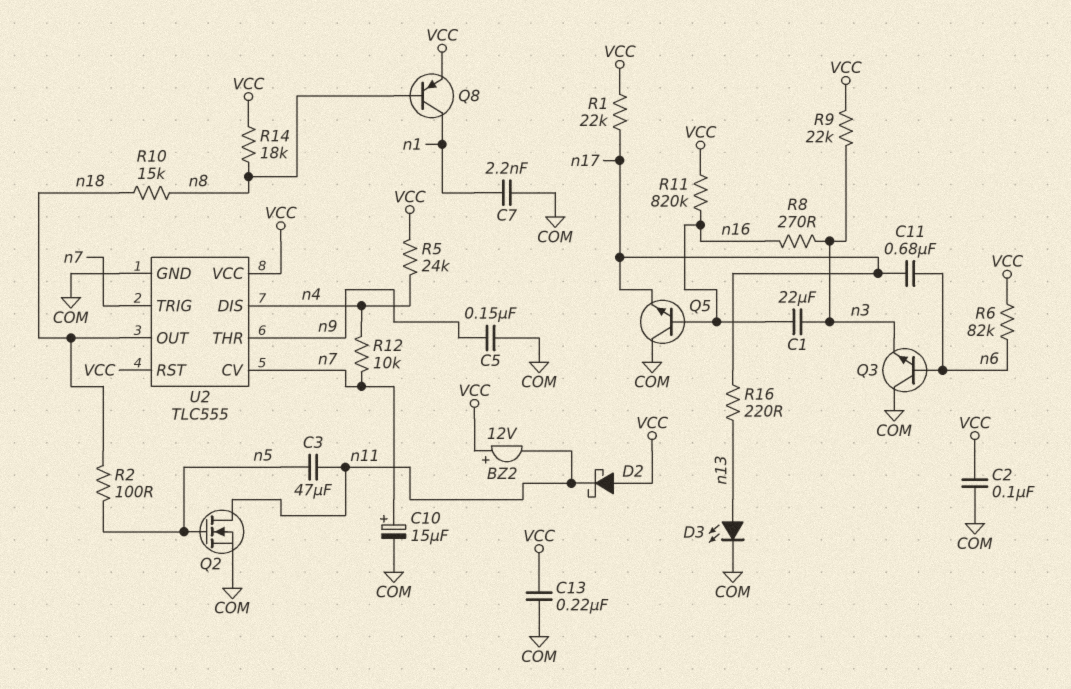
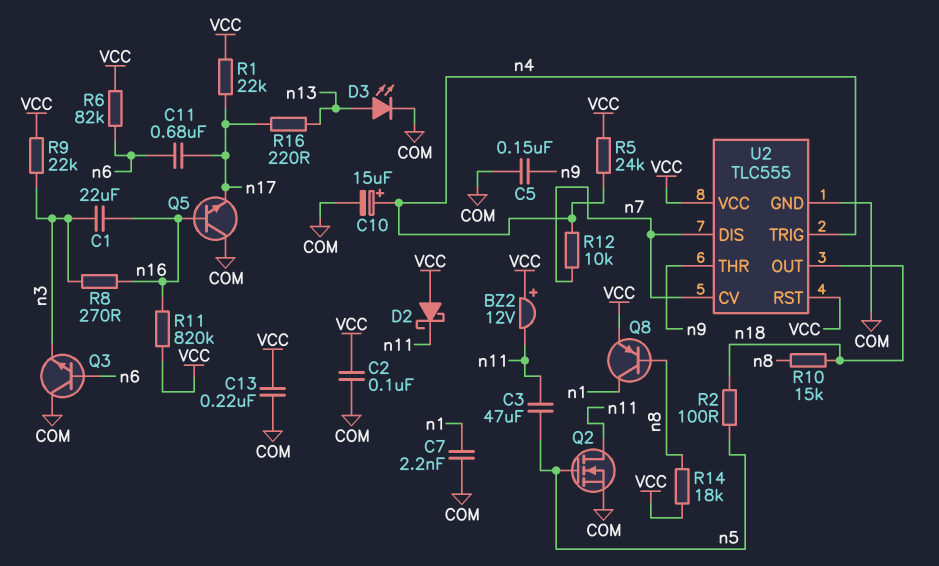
C10: 15uF (plus n7, minus COM) -> 15uF (plus n4, minus COM)
U2 pin DIS: n4 -> n7
U2 pin TRIG: n7 -> n4

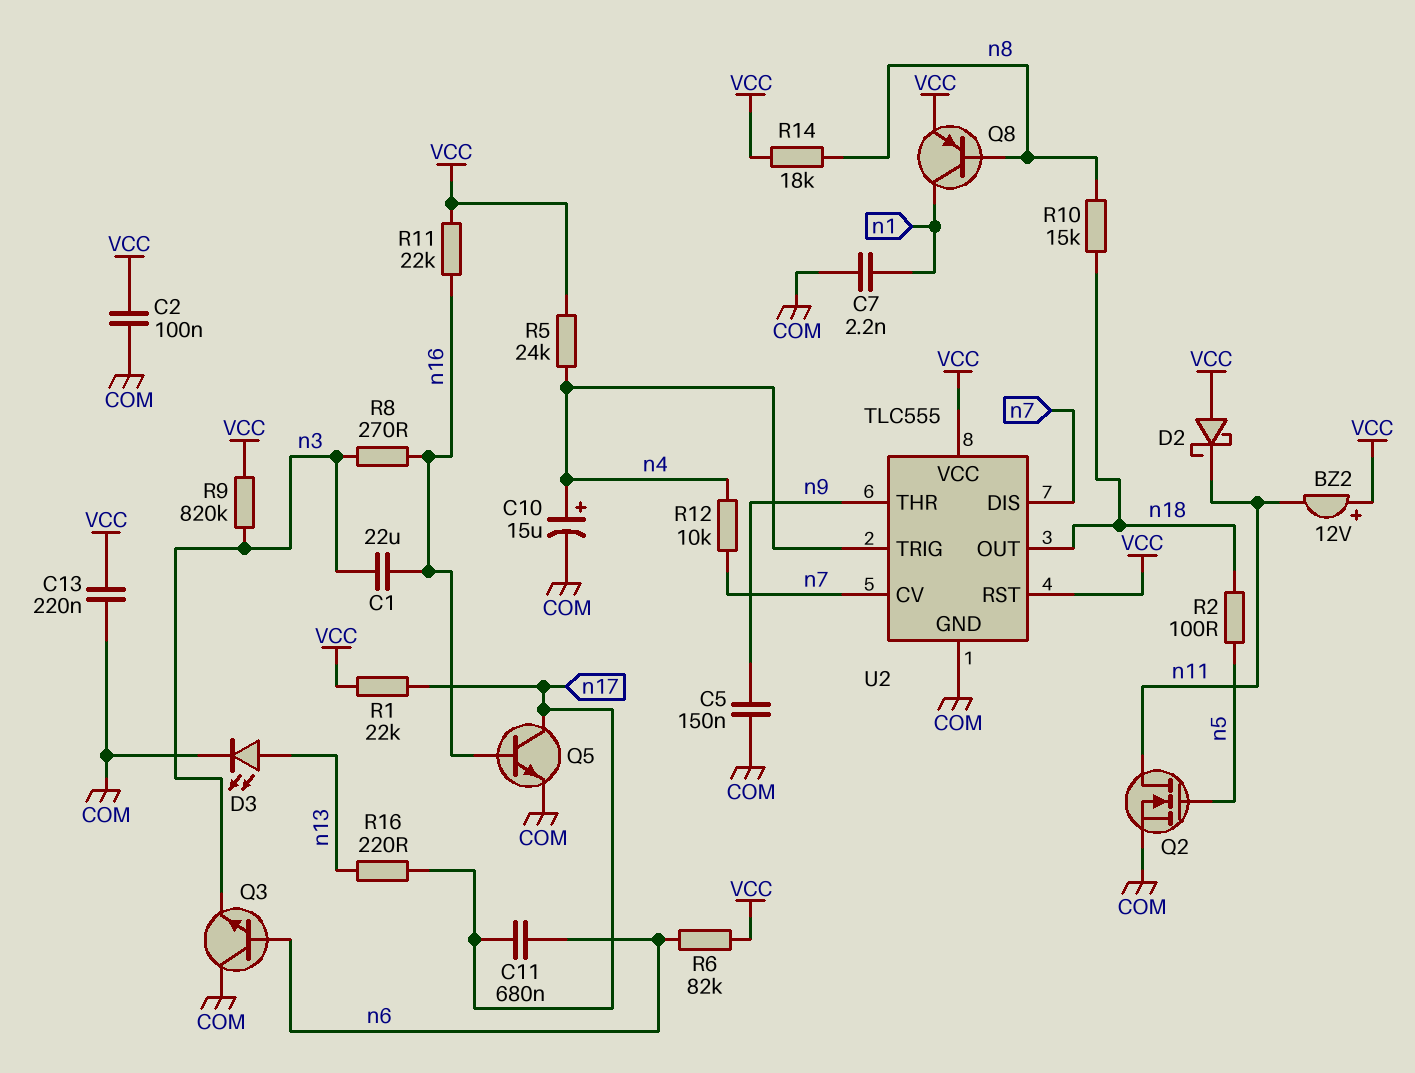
C3: 47uF (n5, n11) -> none
Q5: NPN (B n16, C COM, E n17) -> NPN (B n16, C n17, E COM)
R9: 22k (VCC, n3) -> 820k (VCC, n3)
R11: 820k (VCC, n16) -> 22k (VCC, n16)

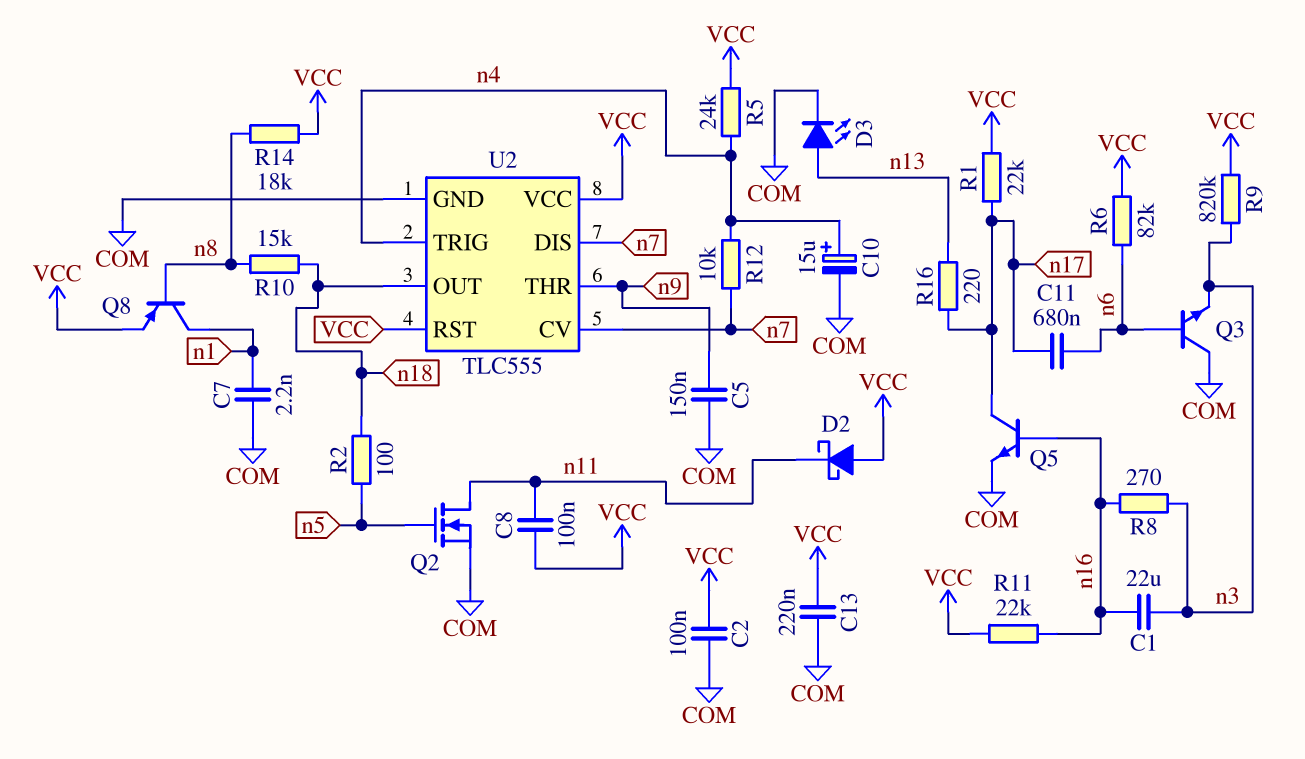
BZ2: buzzer 12V (plus VCC, minus n11) -> none
C8: none -> 100nF (VCC, n11)

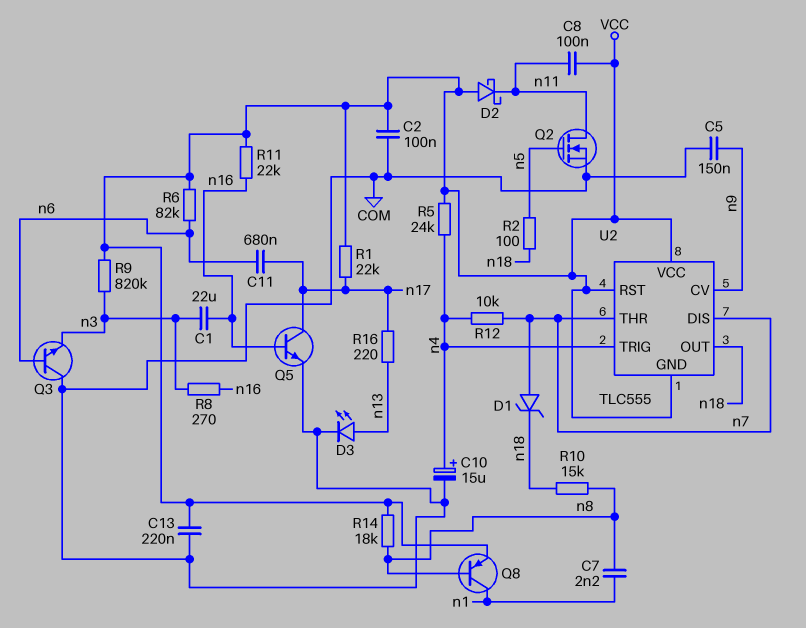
C7: 2.2nF (COM, n1) -> 2.2nF (n1, n8)
D1: none -> zener (A n7, K n18)
U2 pin CV: n7 -> n9
U2 pin GND: COM -> VCC
U2 pin THR: n9 -> n7

